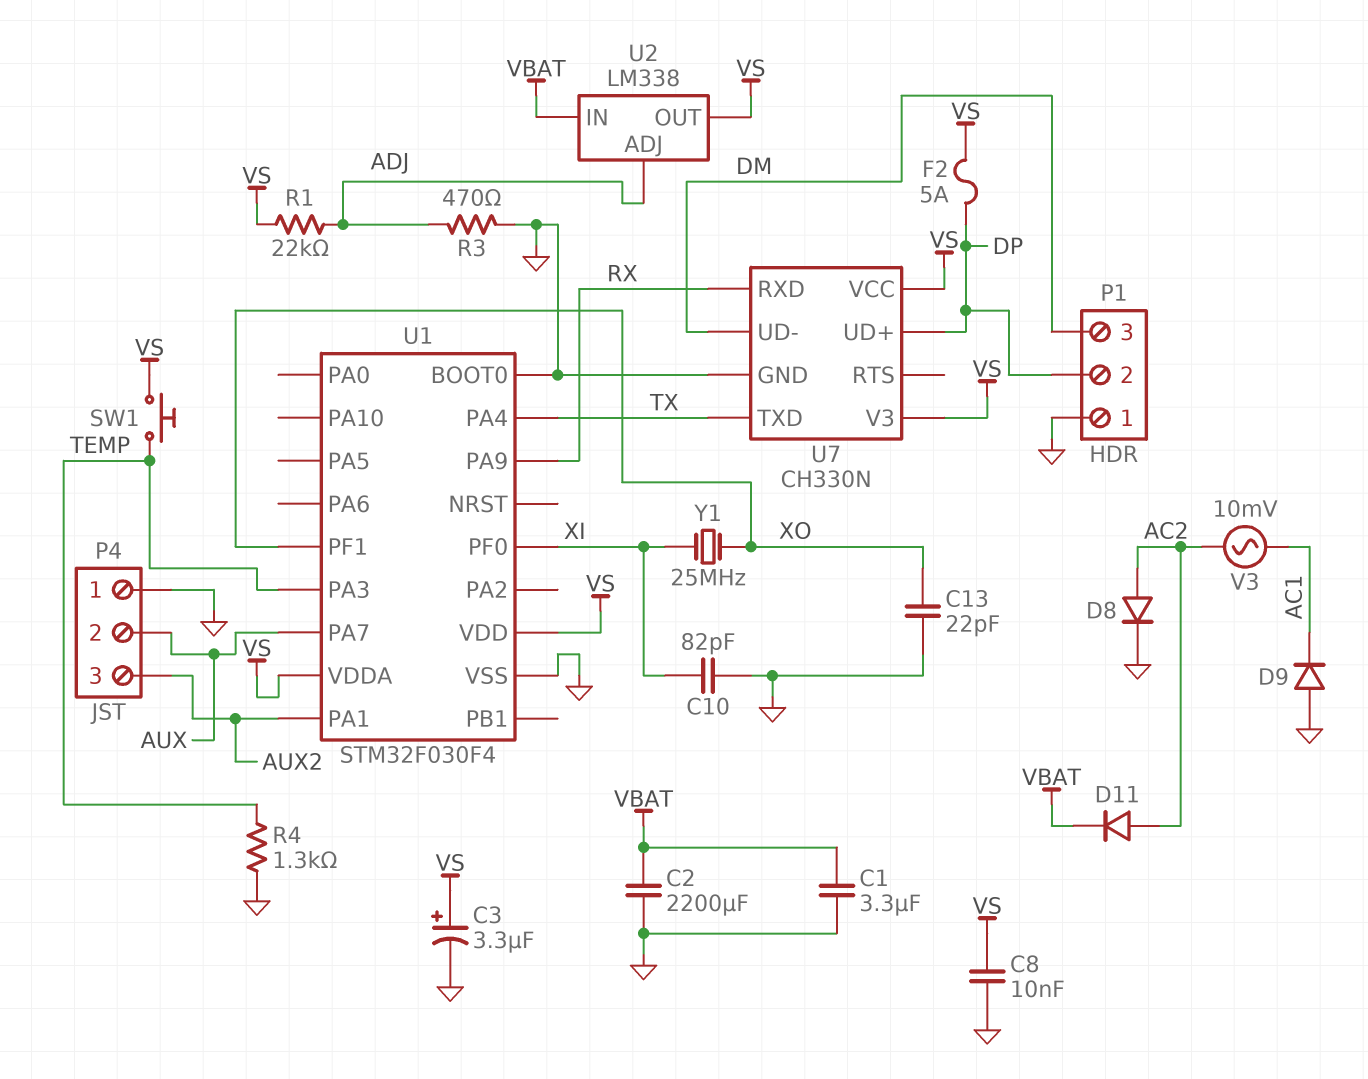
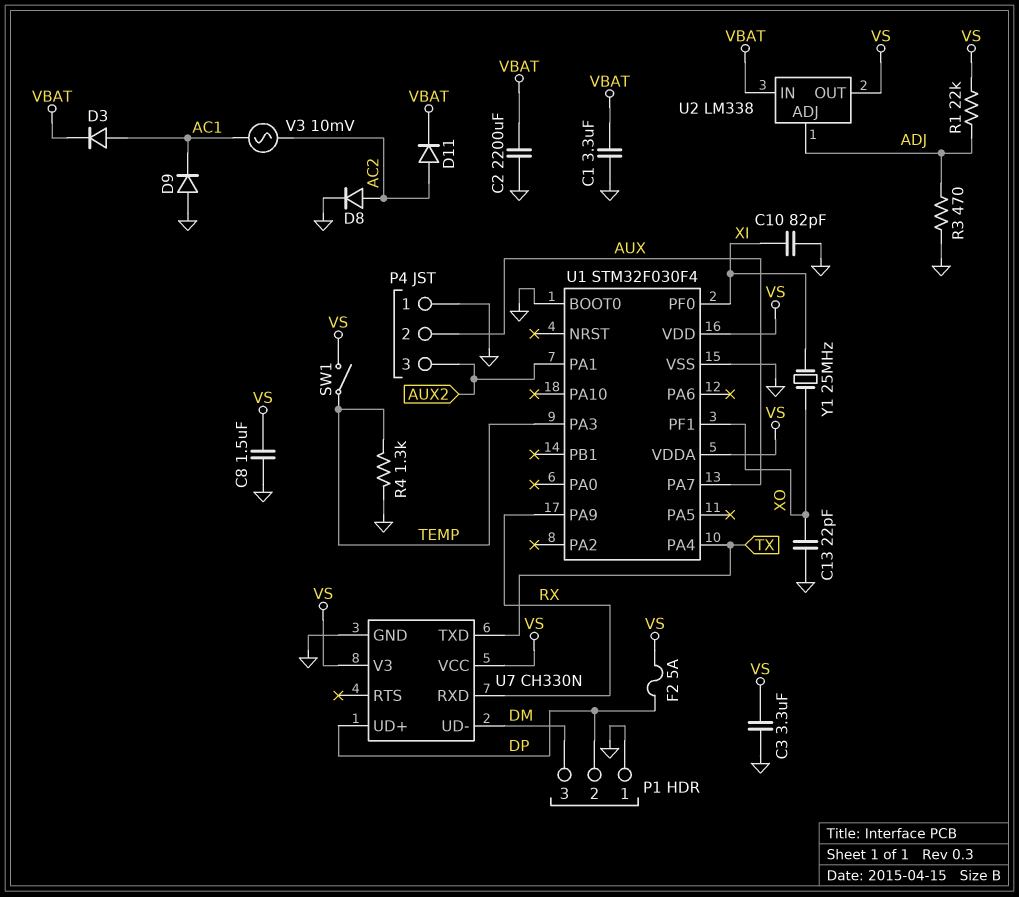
C3: 3.3uF (plus VS, minus GND) -> 3.3uF (GND, VS)
C8: 10nF (GND, VS) -> 1.5uF (GND, VS)
D3: none -> diode (A AC1, K VBAT)
SW1: button (TEMP, VS) -> switch (TEMP, VS)

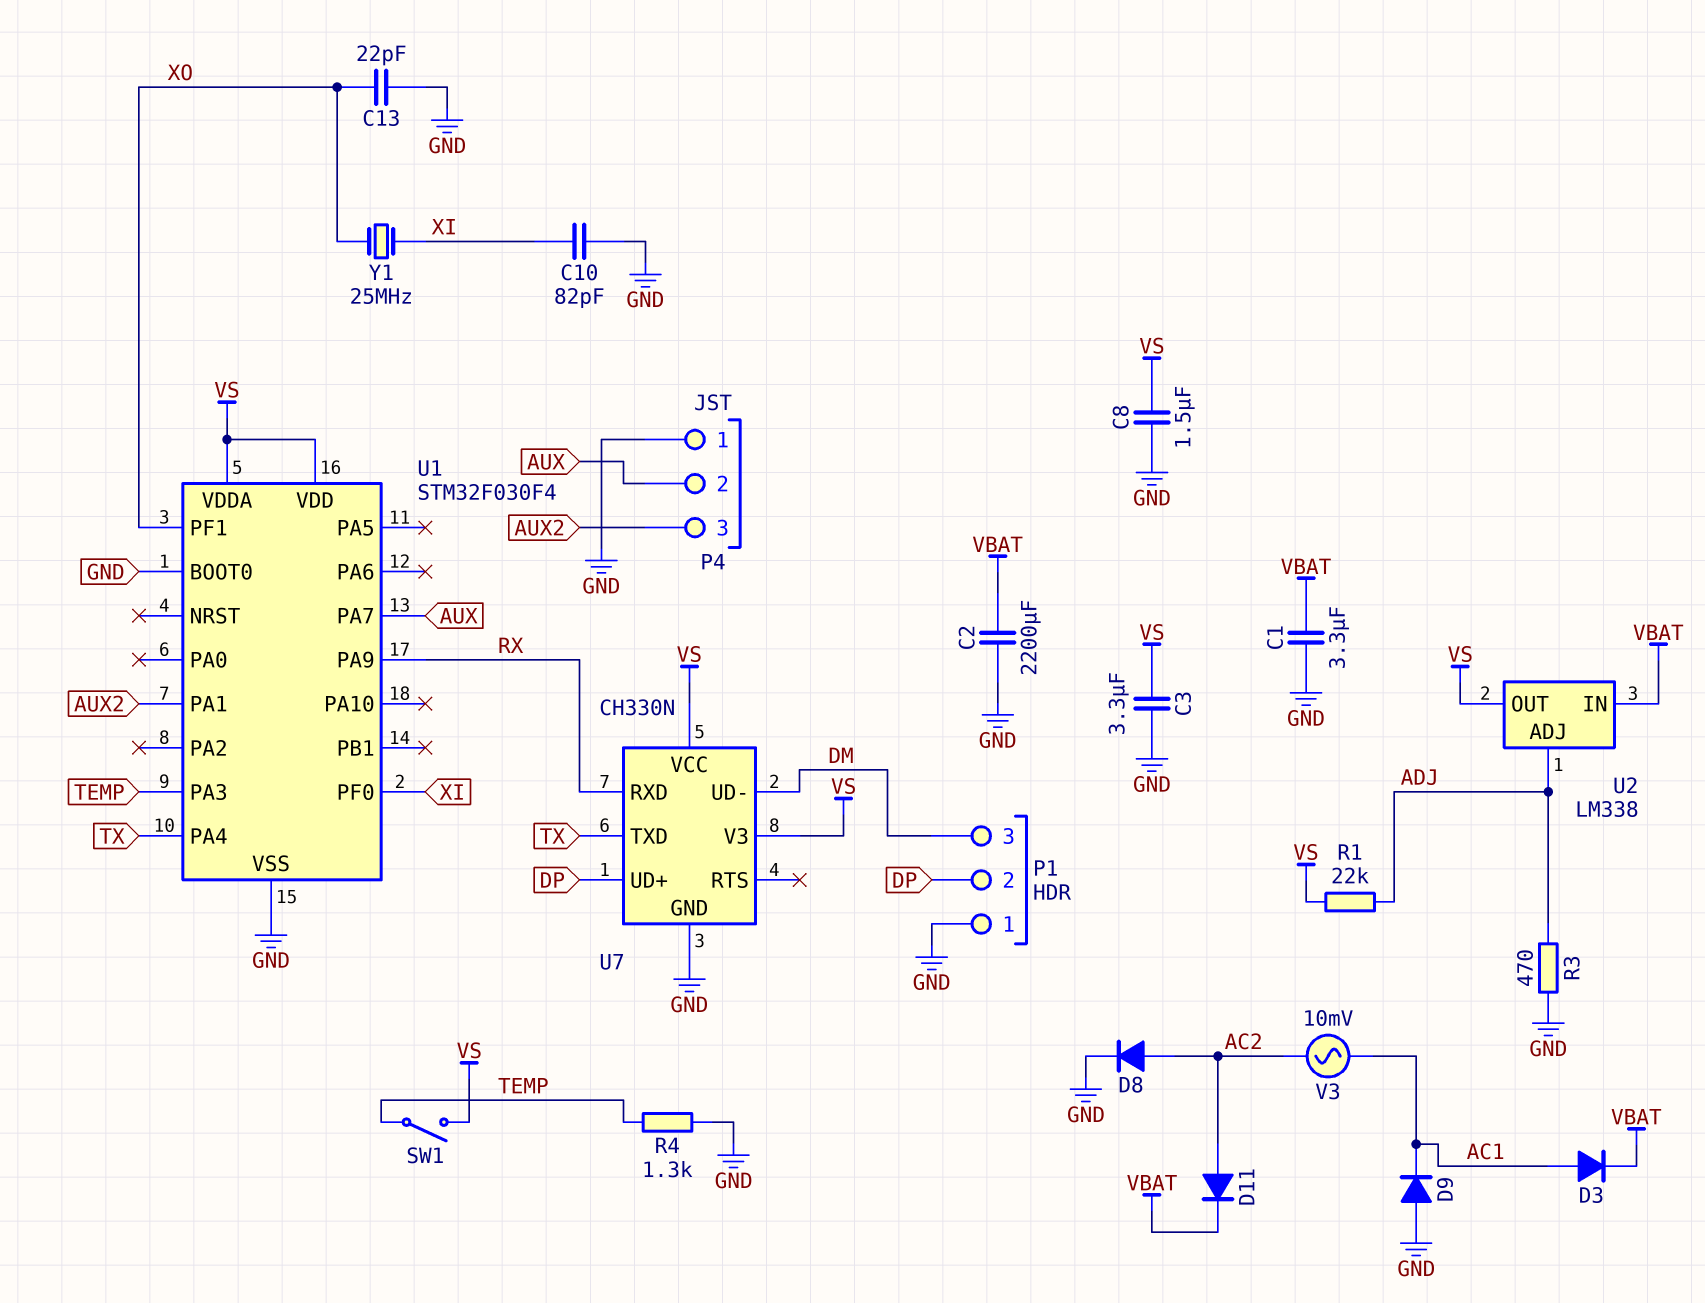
F2: 5A (DP, VS) -> none

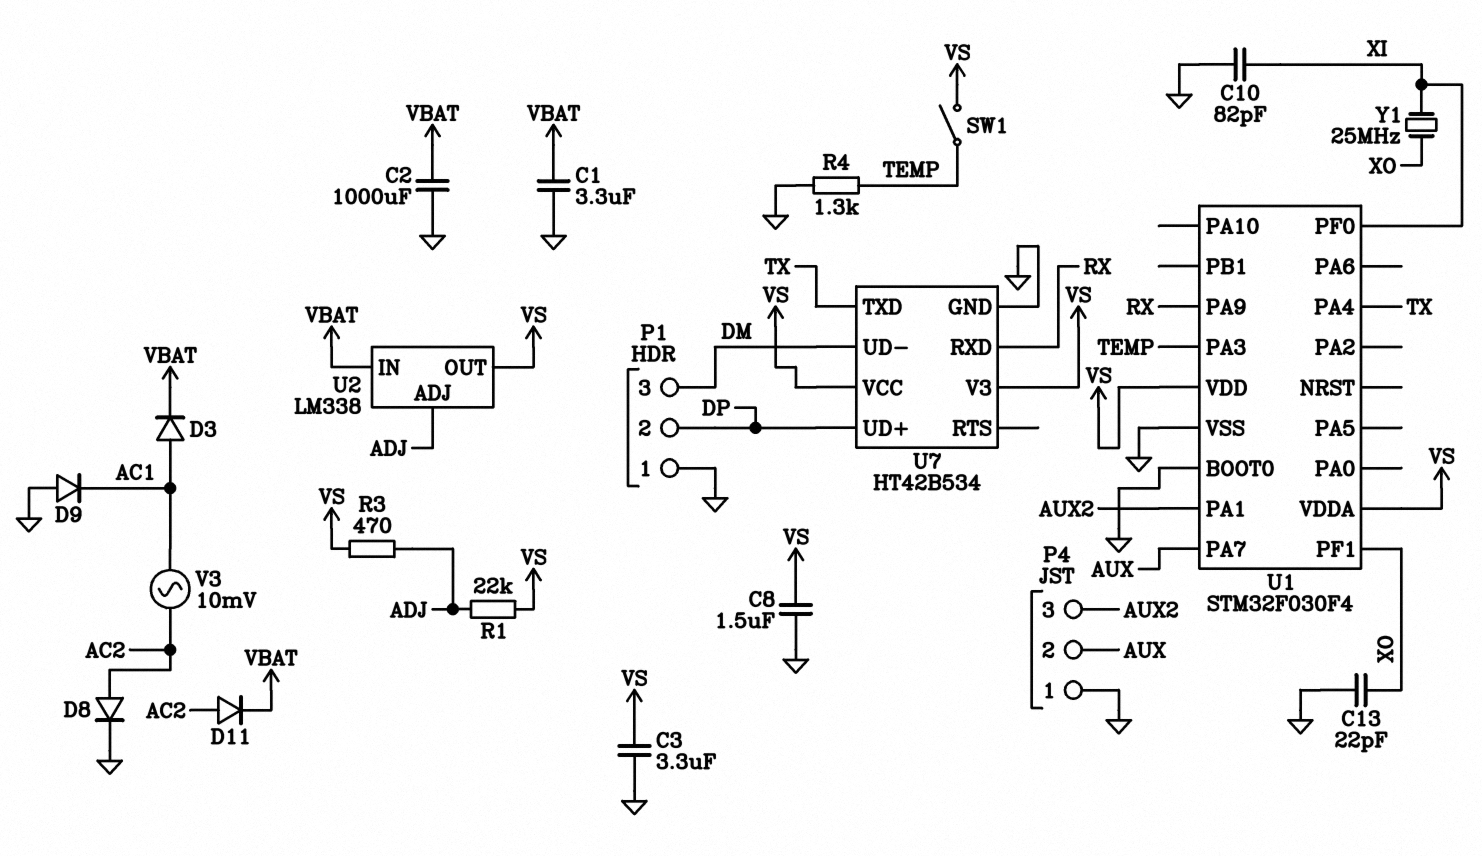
C2: 2200uF (GND, VBAT) -> 1000uF (GND, VBAT)
R3: 470 (ADJ, GND) -> 470 (ADJ, VS)
U7: CH330N -> HT42B534

